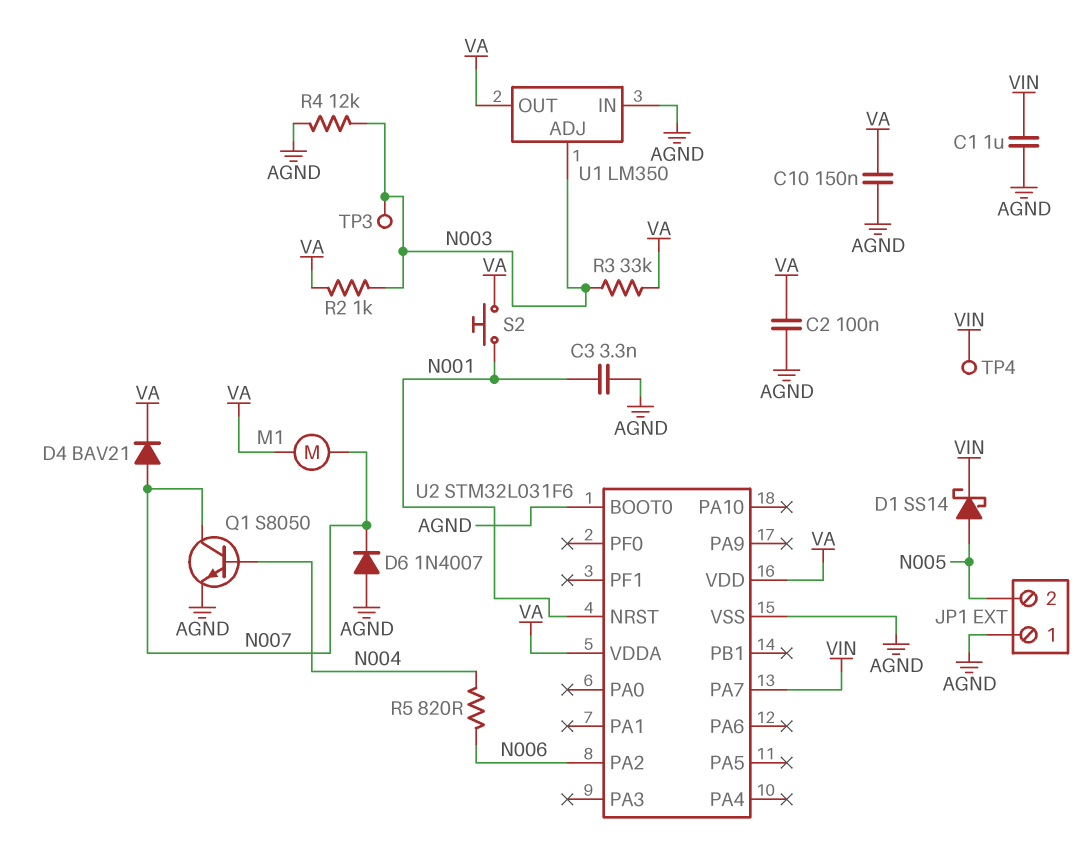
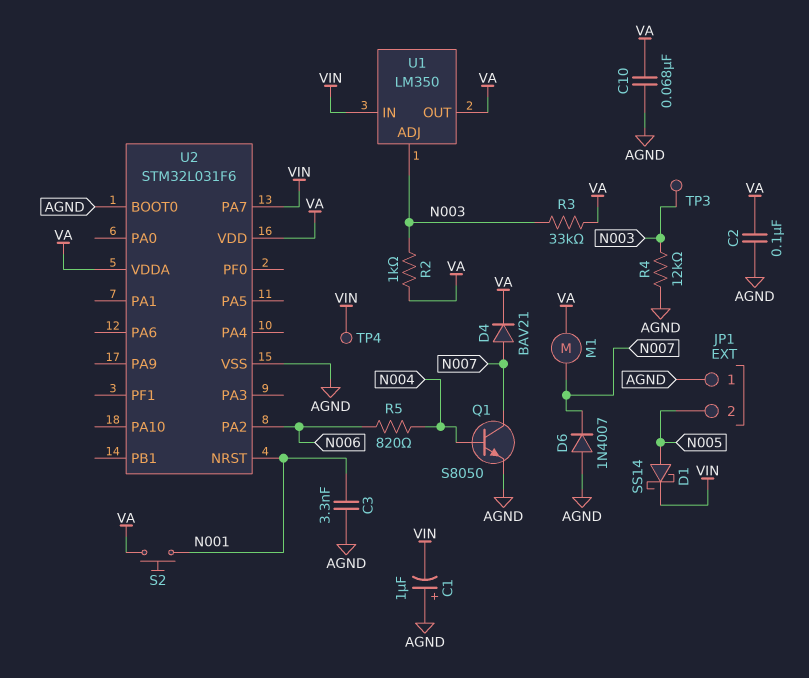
C1: 1uF (AGND, VIN) -> 1uF (plus AGND, minus VIN)
C10: 150nF (AGND, VA) -> 68nF (AGND, VA)
U1 pin IN: AGND -> VIN

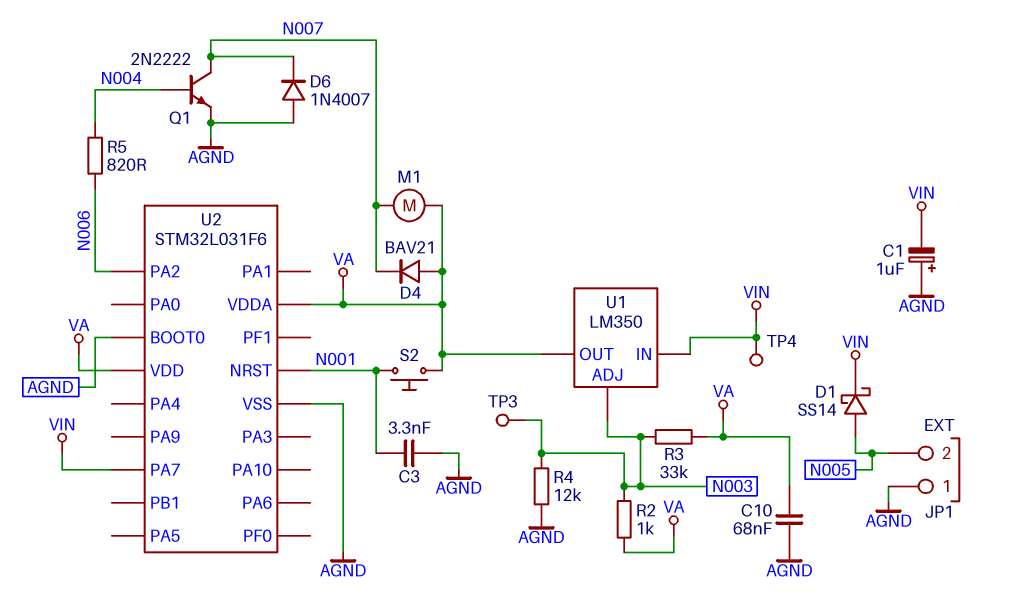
C2: 100nF (AGND, VA) -> none
D4: diode BAV21 (A N007, K VA) -> diode BAV21 (A VA, K N007)
Q1: NPN S8050 (B N004, C N007, E AGND) -> NPN 2N2222 (B N004, C N007, E AGND)

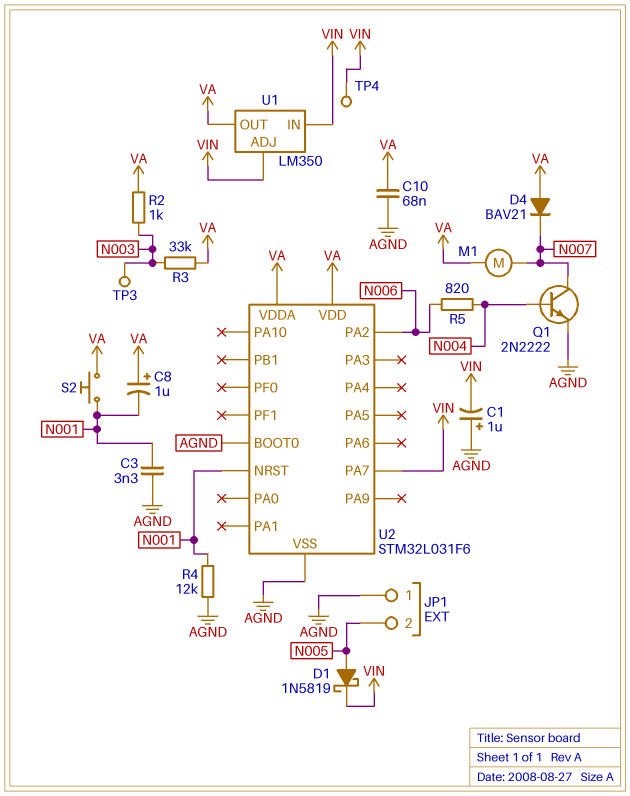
C8: none -> 1uF (plus VA, minus N001)
D1: schottky SS14 (A N005, K VIN) -> schottky 1N5819 (A N005, K VIN)
D6: diode 1N4007 (A AGND, K N007) -> none
R4: 12k (AGND, N003) -> 12k (AGND, N001)
U1 pin ADJ: N003 -> VIN

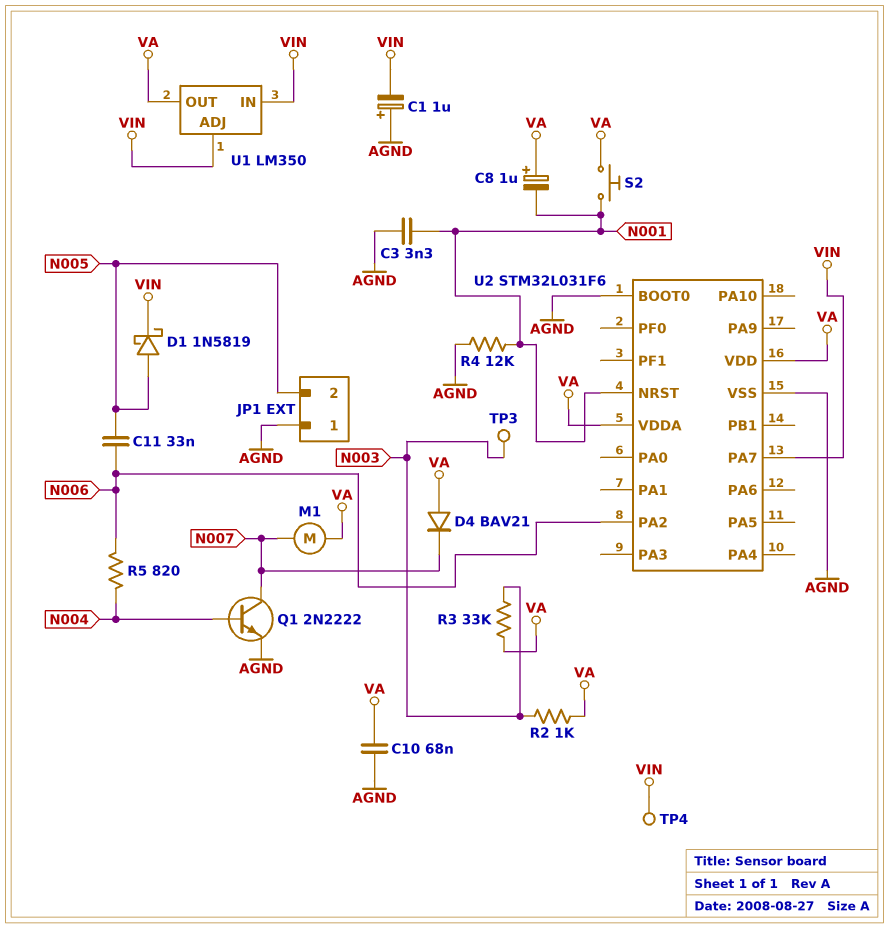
C11: none -> 33nF (N005, N006)

